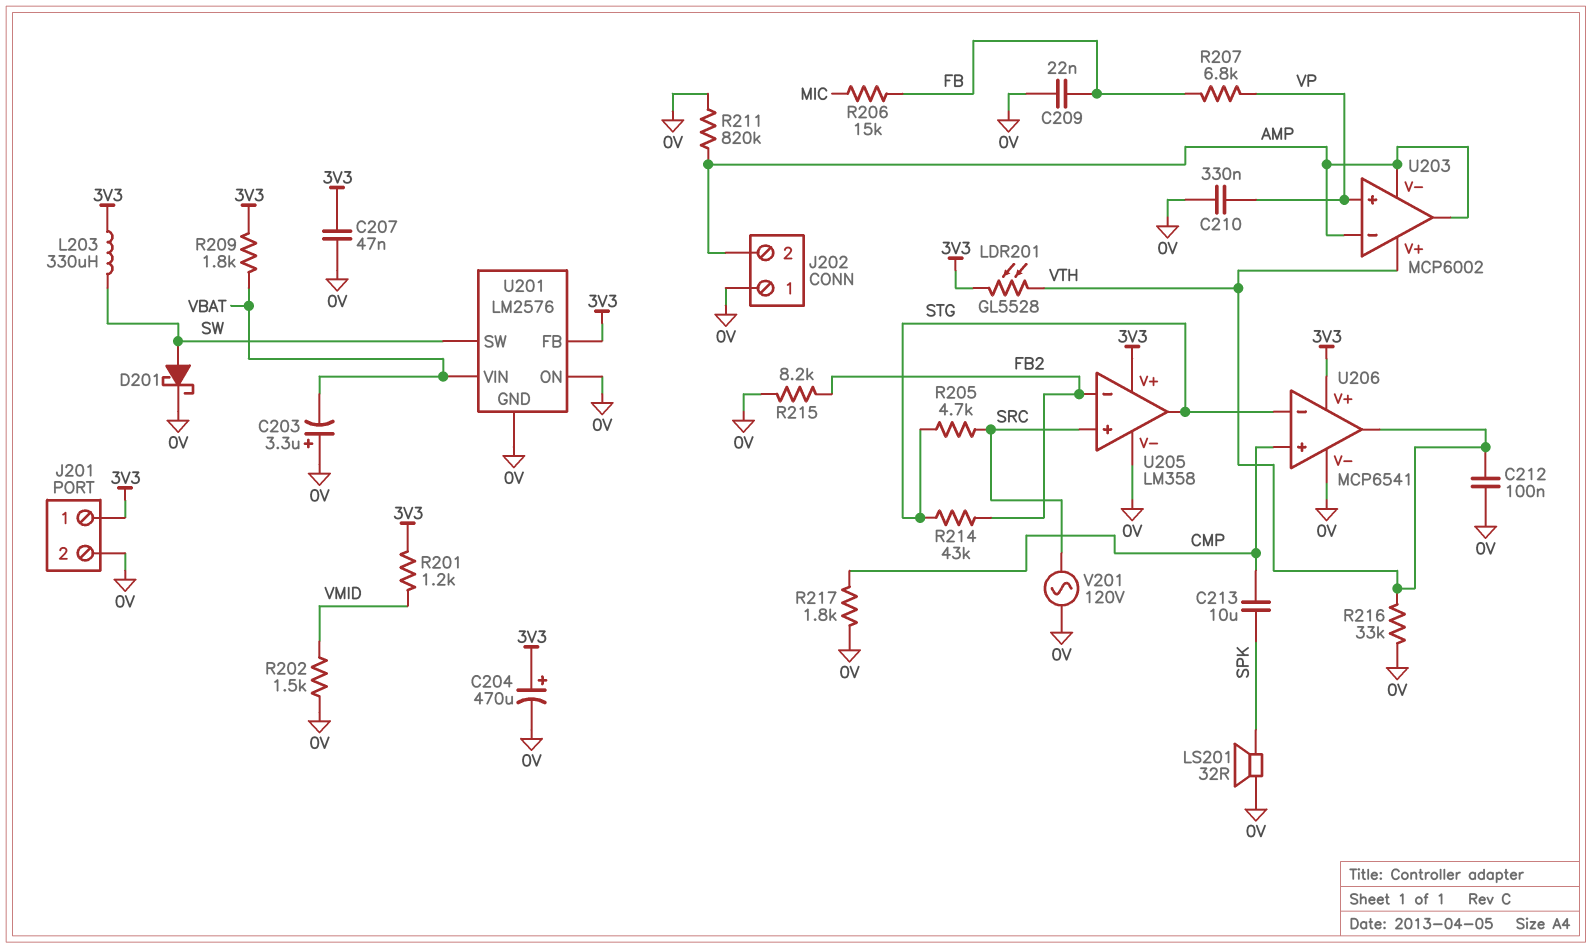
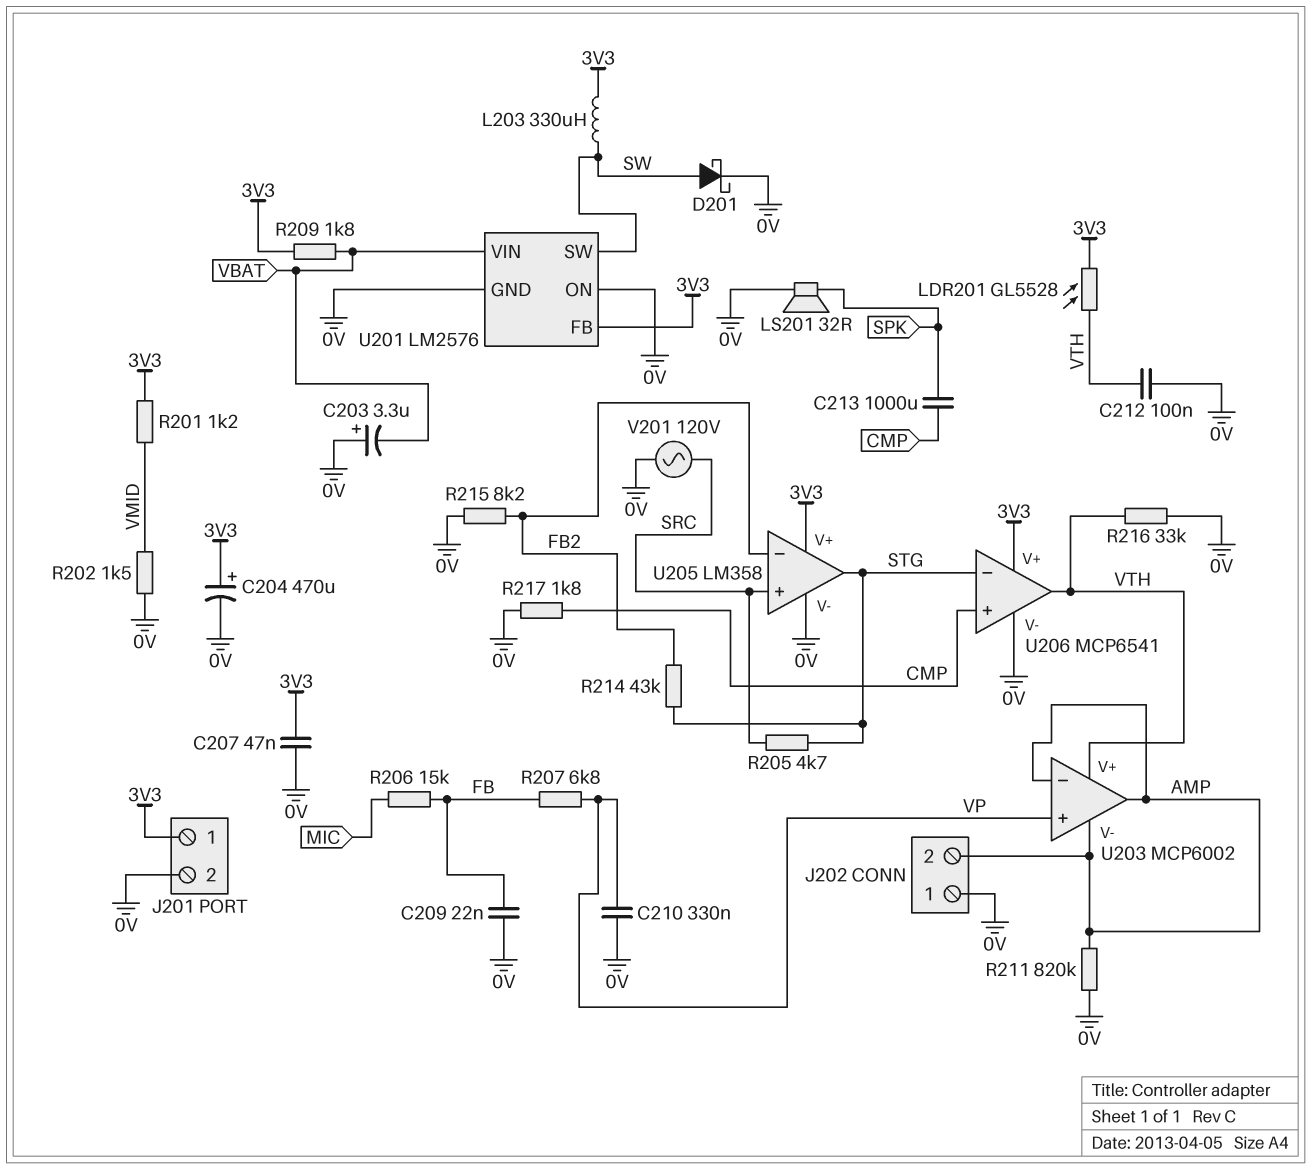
C213: 10uF (CMP, SPK) -> 1000uF (CMP, SPK)

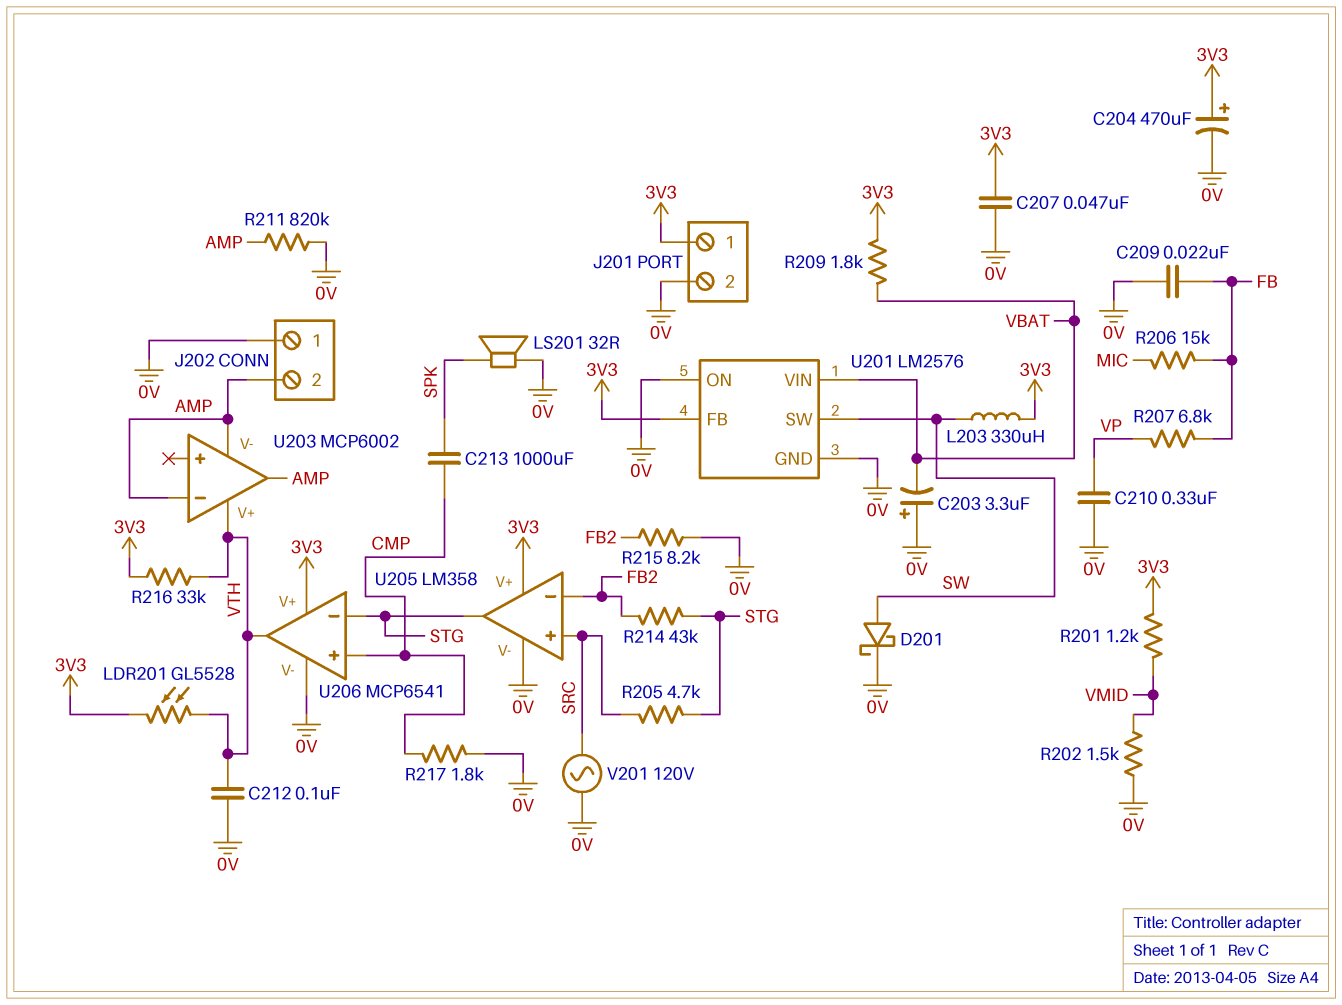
R216: 33k (0V, VTH) -> 33k (3V3, VTH)
U203 pin in+: VP -> none

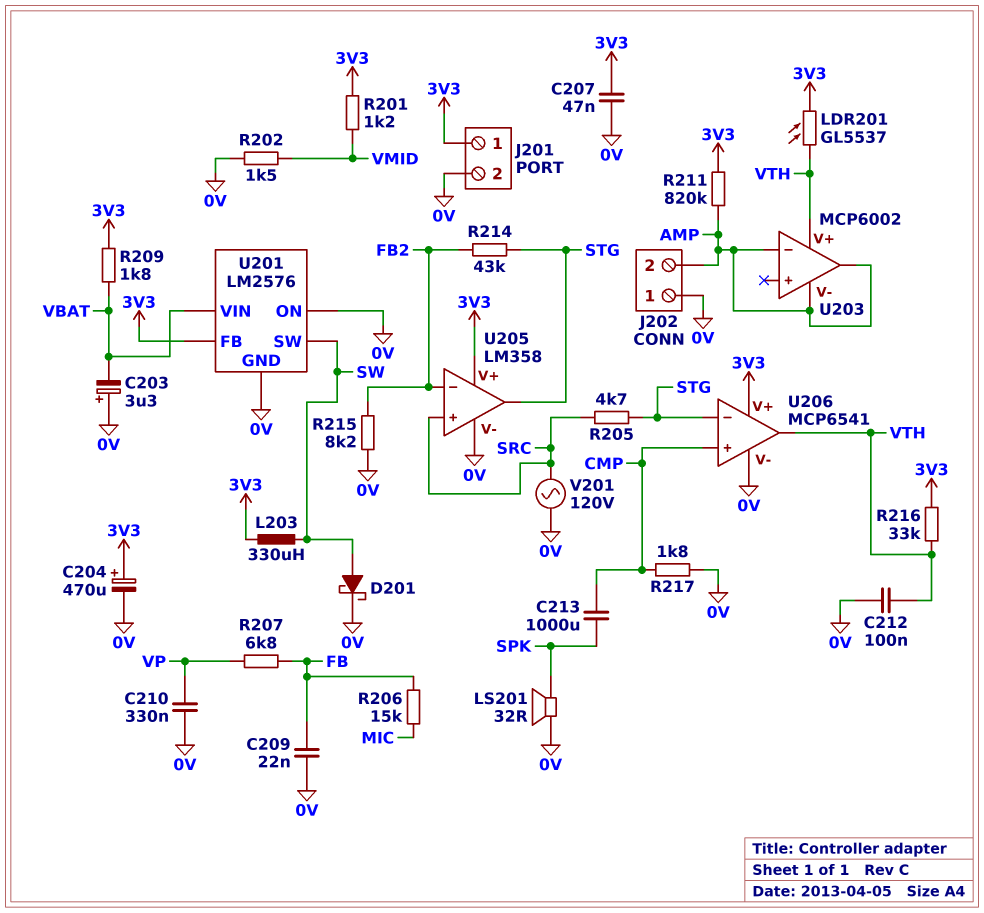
LDR201: GL5528 (3V3, VTH) -> GL5537 (3V3, VTH)
R211: 820k (0V, AMP) -> 820k (3V3, AMP)

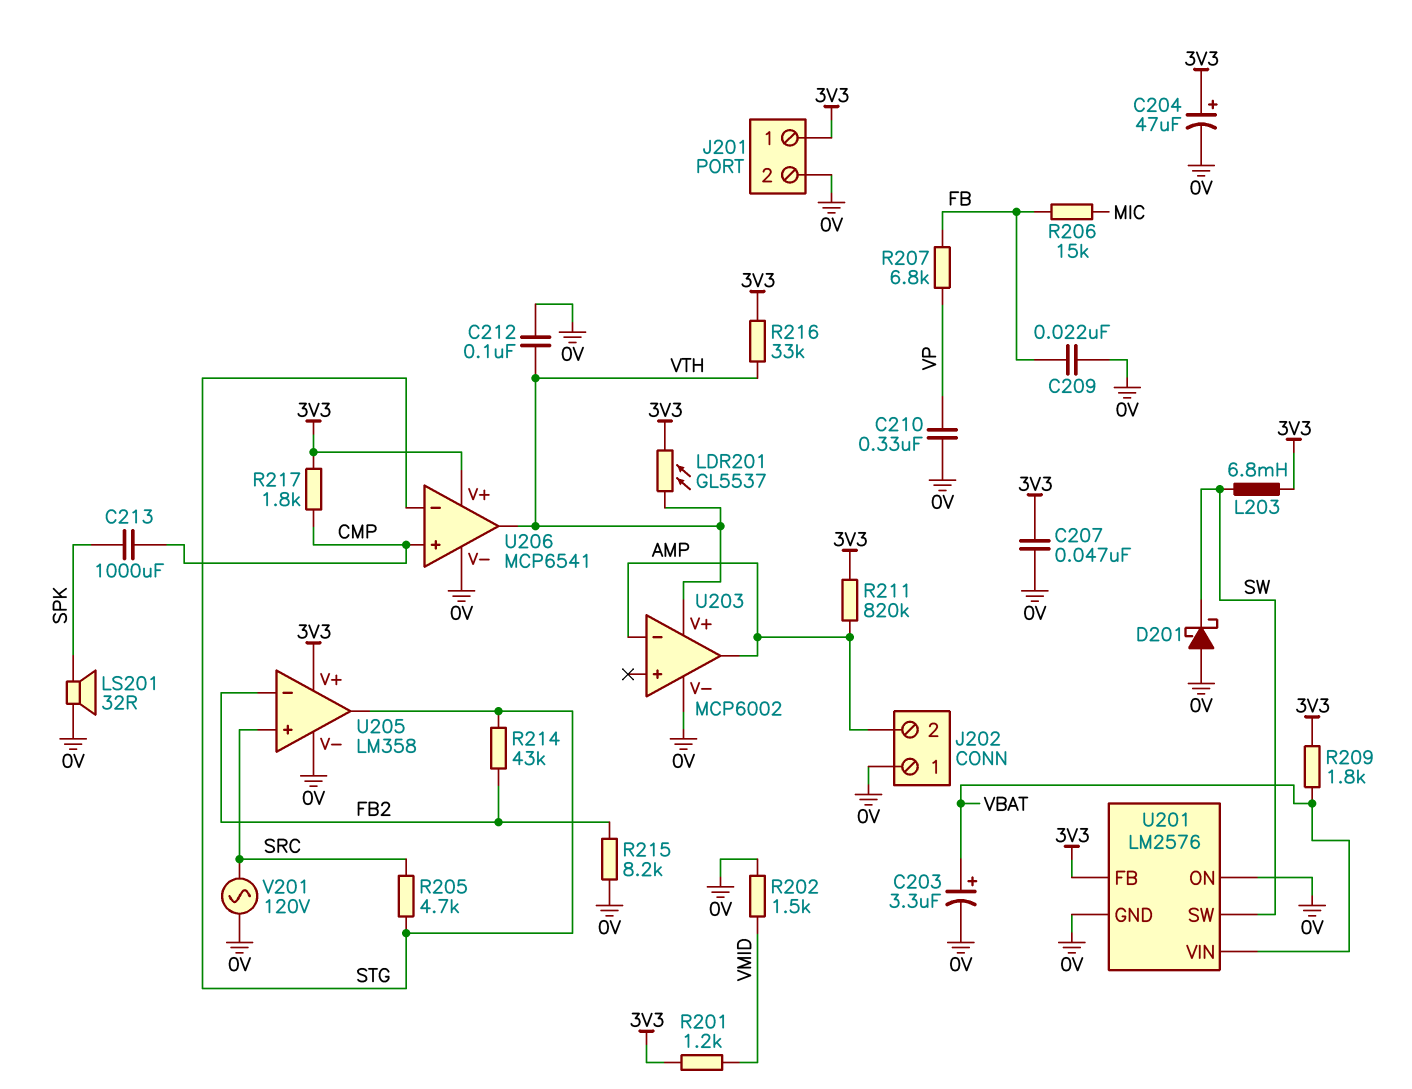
C203: 3.3uF (plus 0V, minus VBAT) -> 3.3uF (plus VBAT, minus 0V)
C204: 470uF (plus 3V3, minus 0V) -> 47uF (plus 3V3, minus 0V)
D201: schottky (A SW, K 0V) -> schottky (A 0V, K SW)
L203: 330uH (3V3, SW) -> 6.8mH (3V3, SW)
R217: 1.8k (0V, CMP) -> 1.8k (3V3, CMP)
U203 pin V-: AMP -> 0V

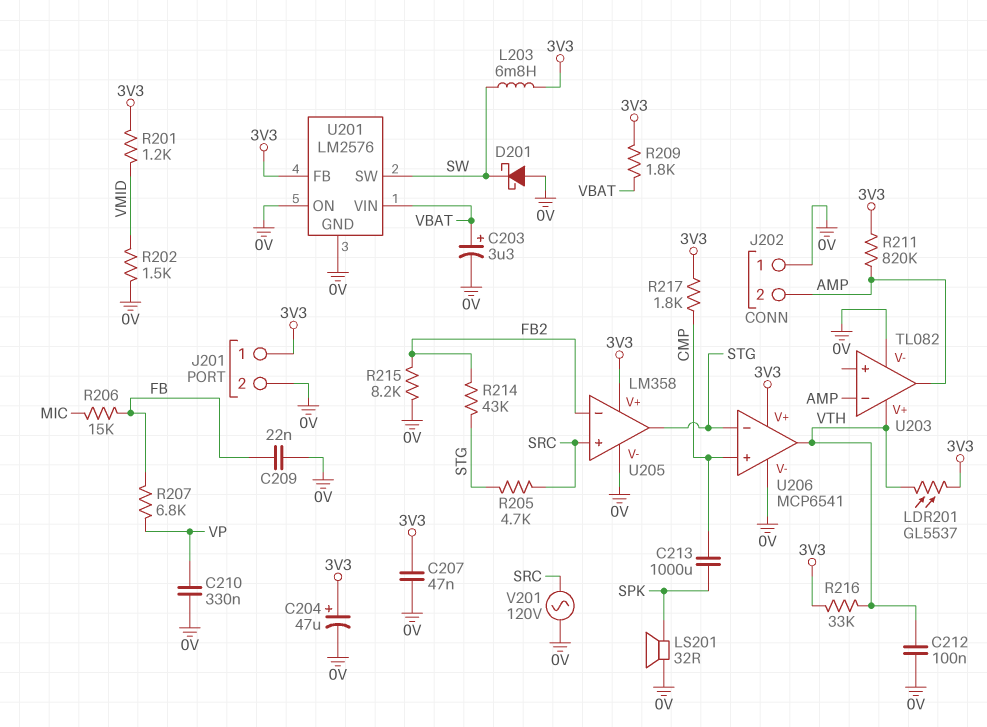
U203: MCP6002 -> TL082

